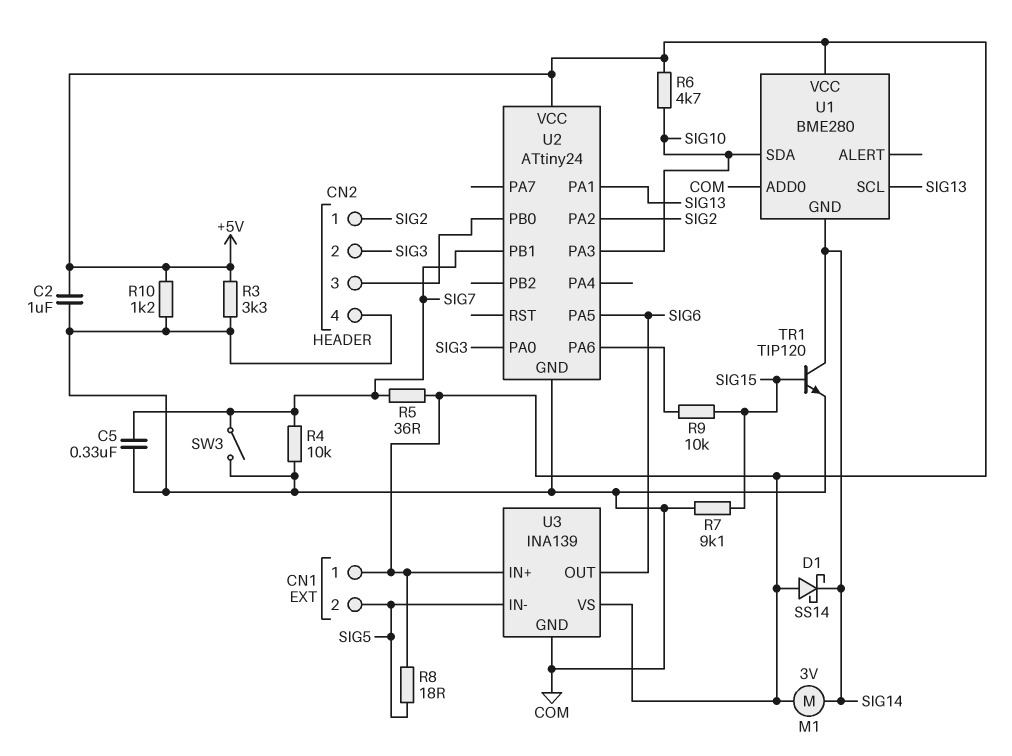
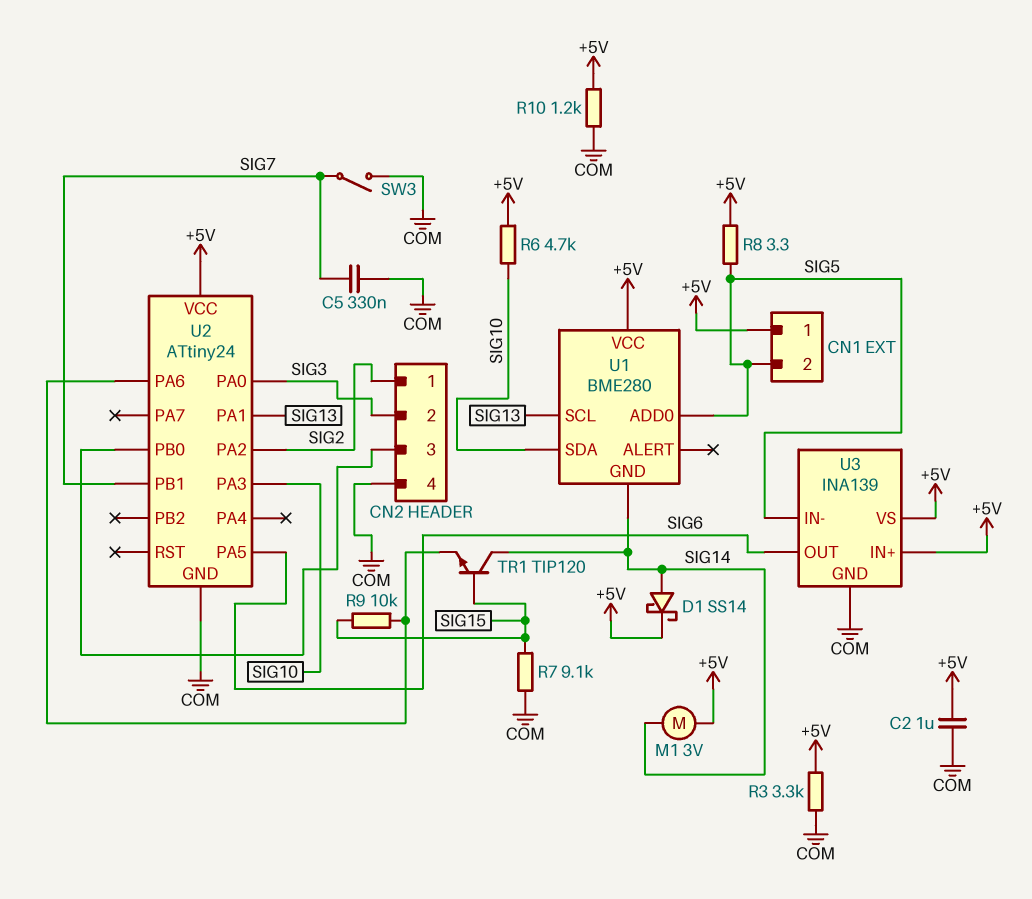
D1: schottky SS14 (A +5V, K SIG14) -> schottky SS14 (A SIG14, K +5V)
R4: 10k (COM, SIG7) -> none
R5: 36 (+5V, SIG7) -> none
R8: 18 (+5V, SIG5) -> 3.3 (+5V, SIG5)
TR1: NPN TIP120 (B SIG15, C SIG14, E COM) -> NPN TIP120 (B SIG15, C SIG14, E U2/PA6)
U1 pin ADD0: COM -> SIG5

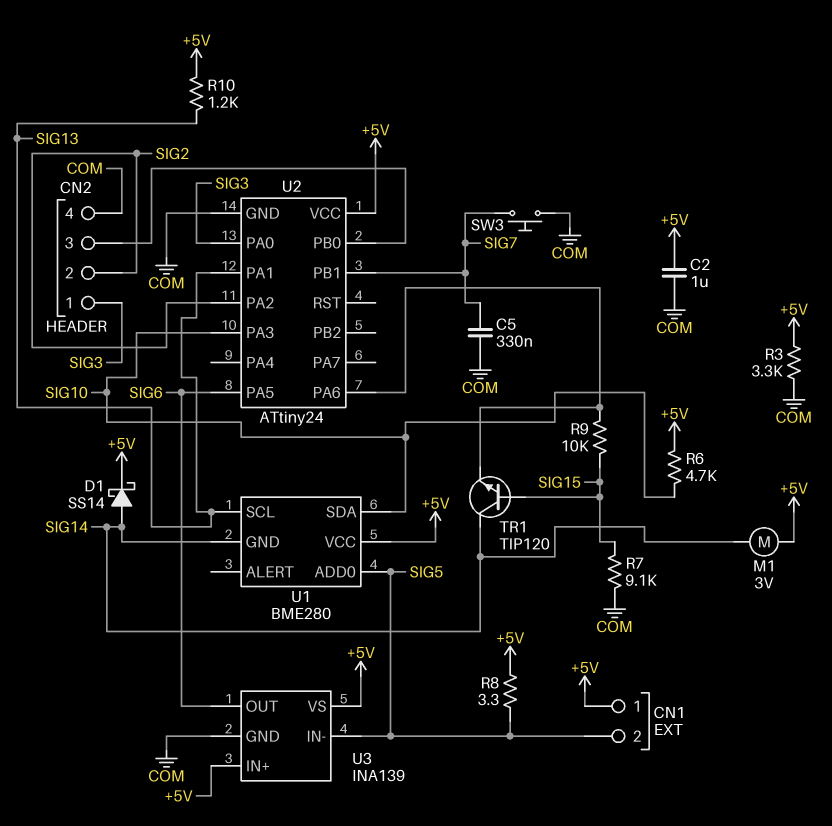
CN2 pin 1: SIG2 -> SIG3
CN2 pin 2: SIG3 -> SIG2
R10: 1.2k (+5V, COM) -> 1.2k (+5V, SIG13)
SW3: switch (COM, SIG7) -> button (COM, SIG7)

